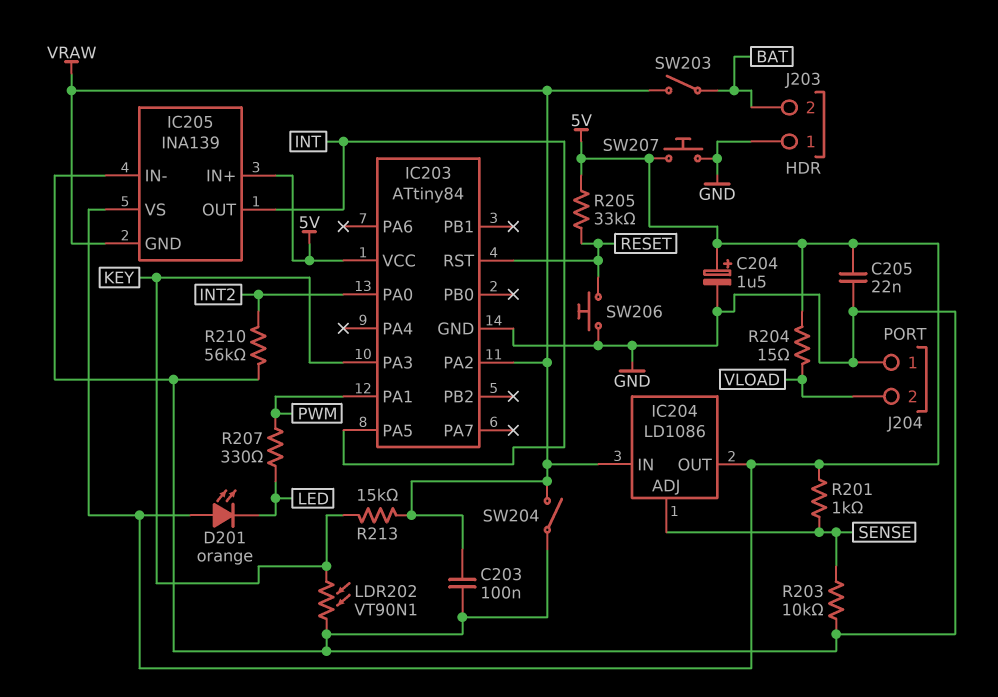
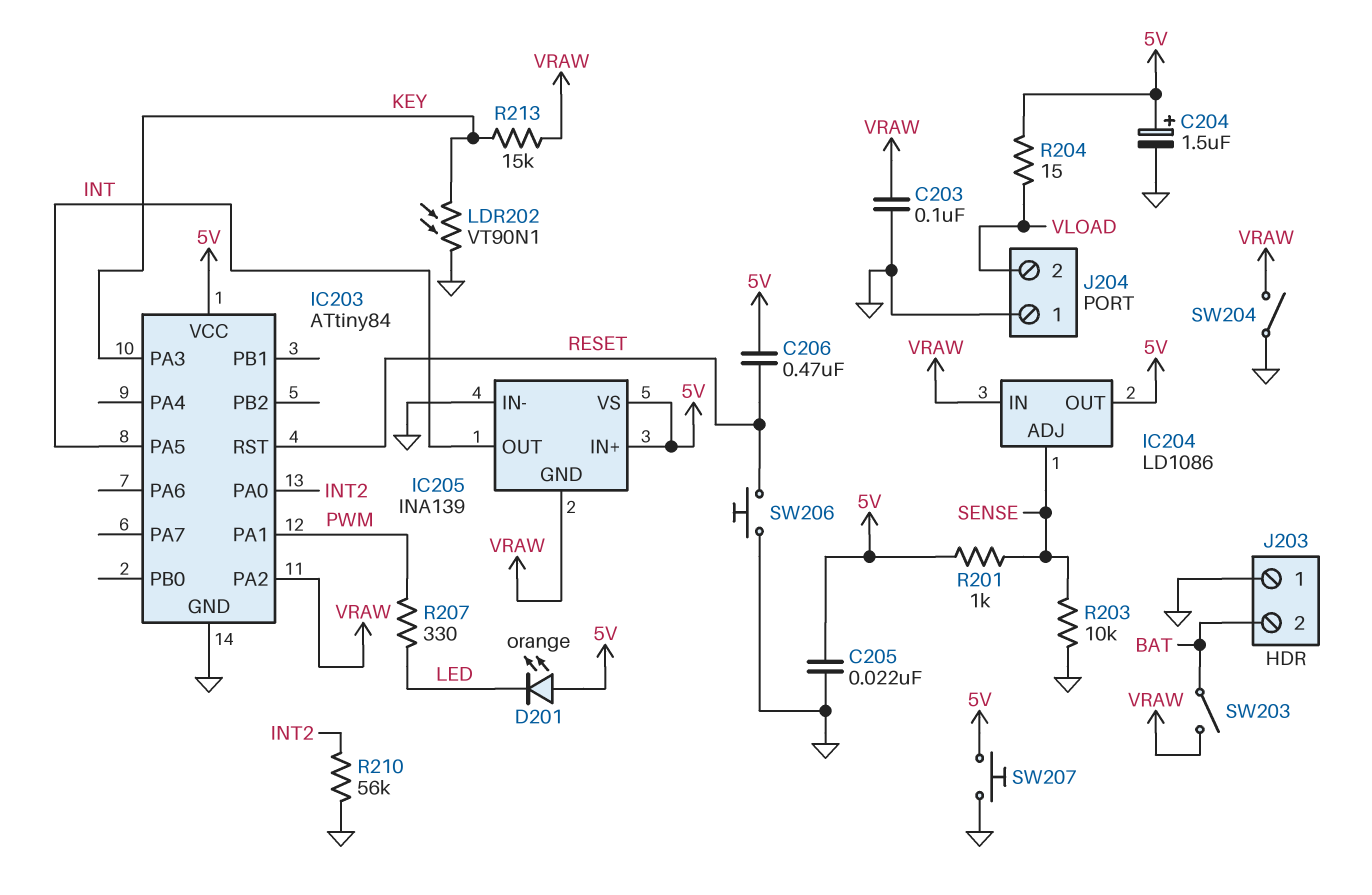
C206: none -> 470nF (5V, RESET)
R205: 33k (5V, RESET) -> none

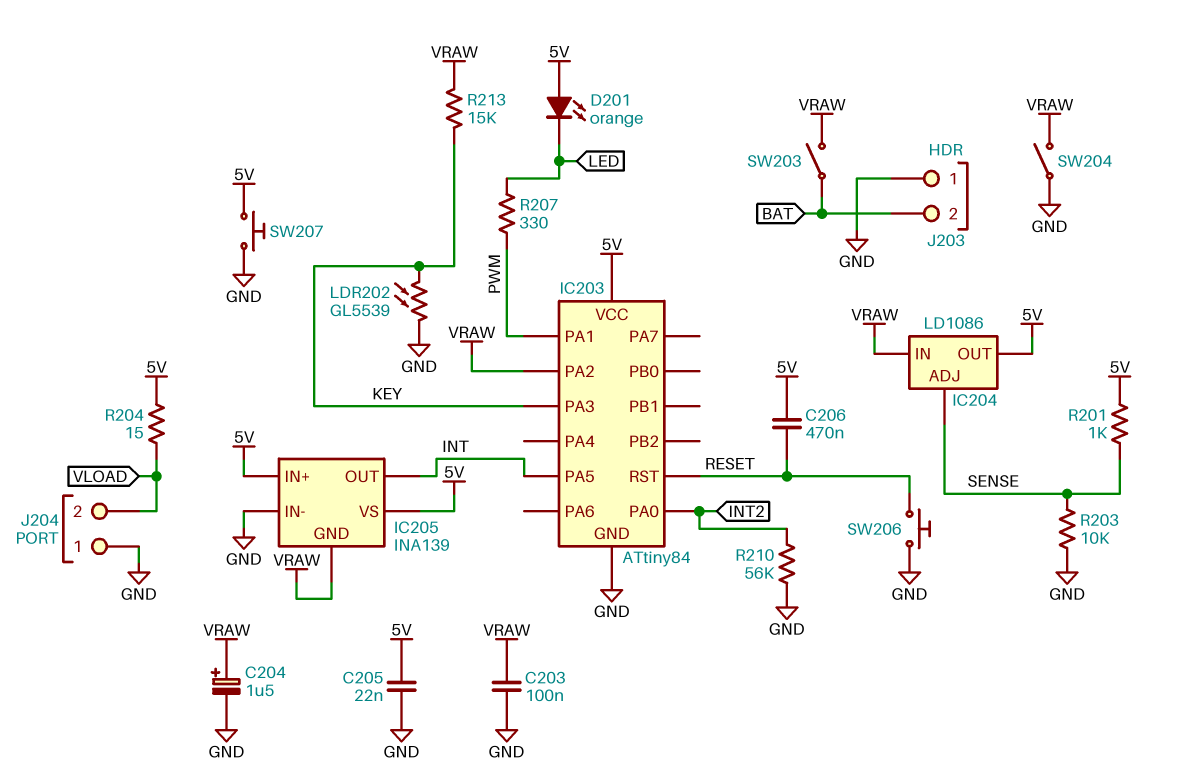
C204: 1.5uF (plus 5V, minus GND) -> 1.5uF (plus VRAW, minus GND)
LDR202: VT90N1 (GND, KEY) -> GL5539 (GND, KEY)

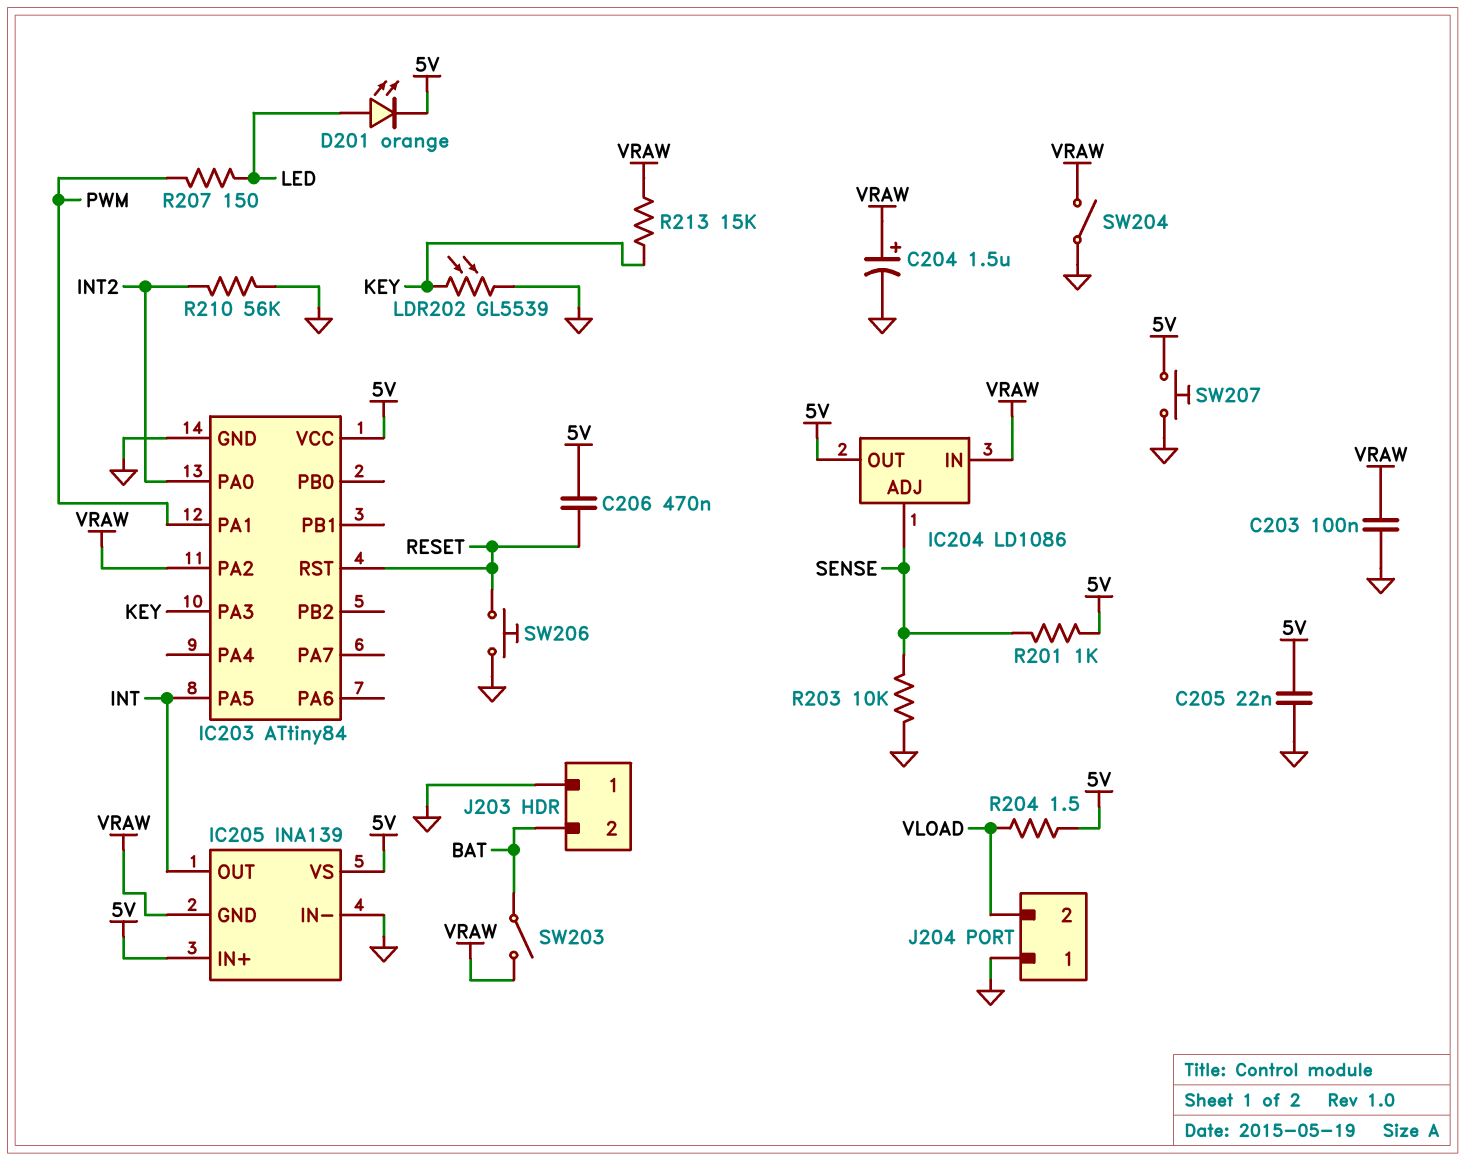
D201: LED orange (A 5V, K LED) -> LED orange (A LED, K 5V)
R204: 15 (5V, VLOAD) -> 1.5 (5V, VLOAD)
R207: 330 (LED, PWM) -> 150 (LED, PWM)

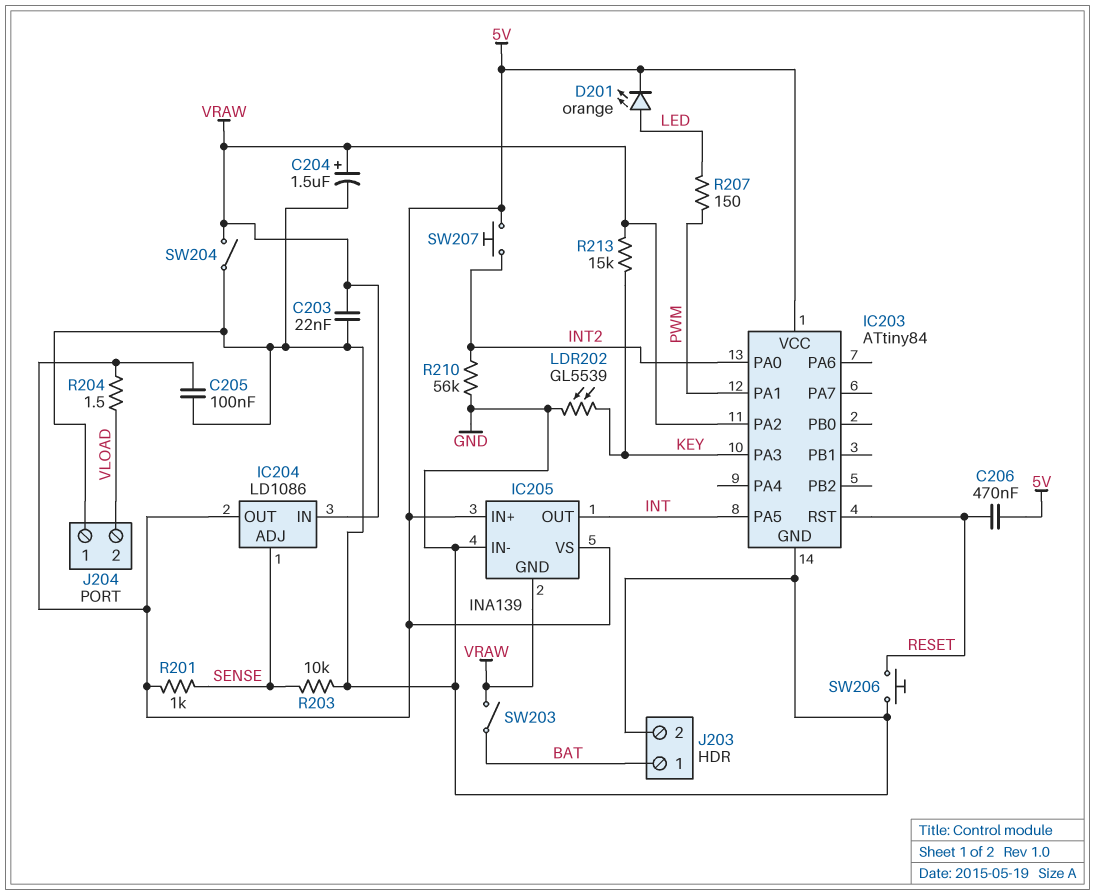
C203: 100nF (GND, VRAW) -> 22nF (GND, VRAW)
C205: 22nF (5V, GND) -> 100nF (5V, GND)
J203 pin 1: GND -> BAT
J203 pin 2: BAT -> GND
SW207: button (5V, GND) -> button (5V, INT2)

